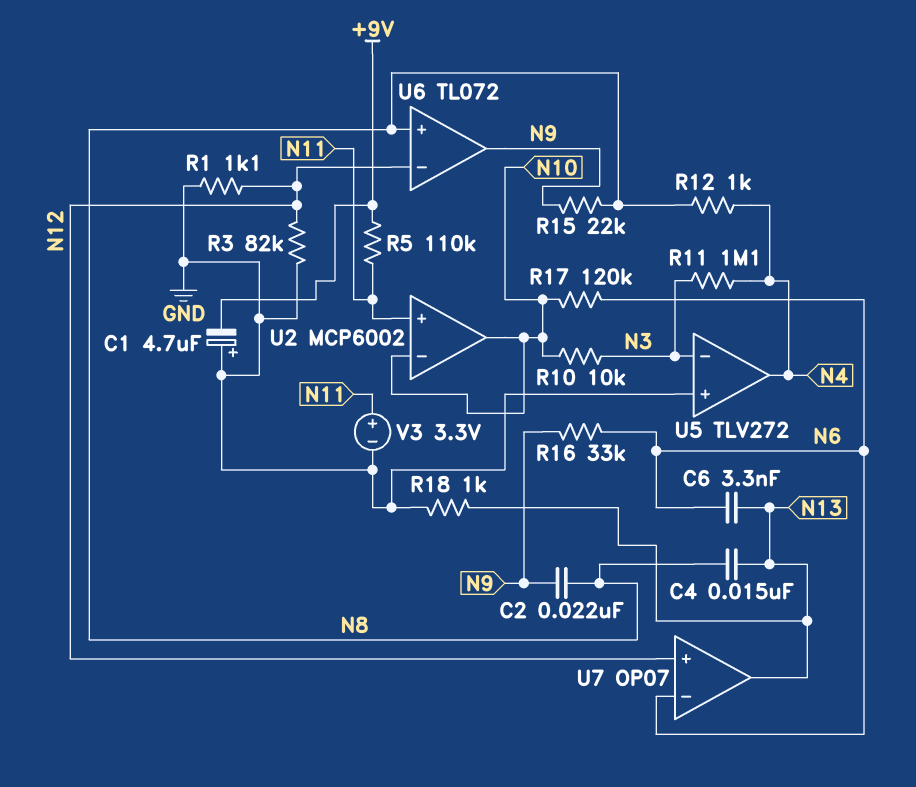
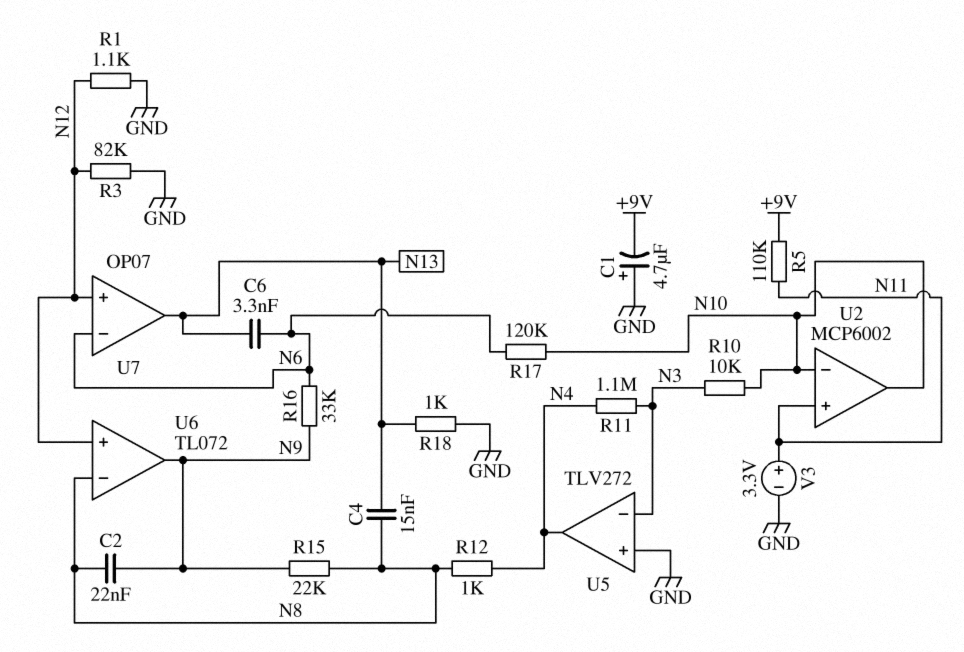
U6 pin in+: N8 -> N12
U6 pin in-: N12 -> N8

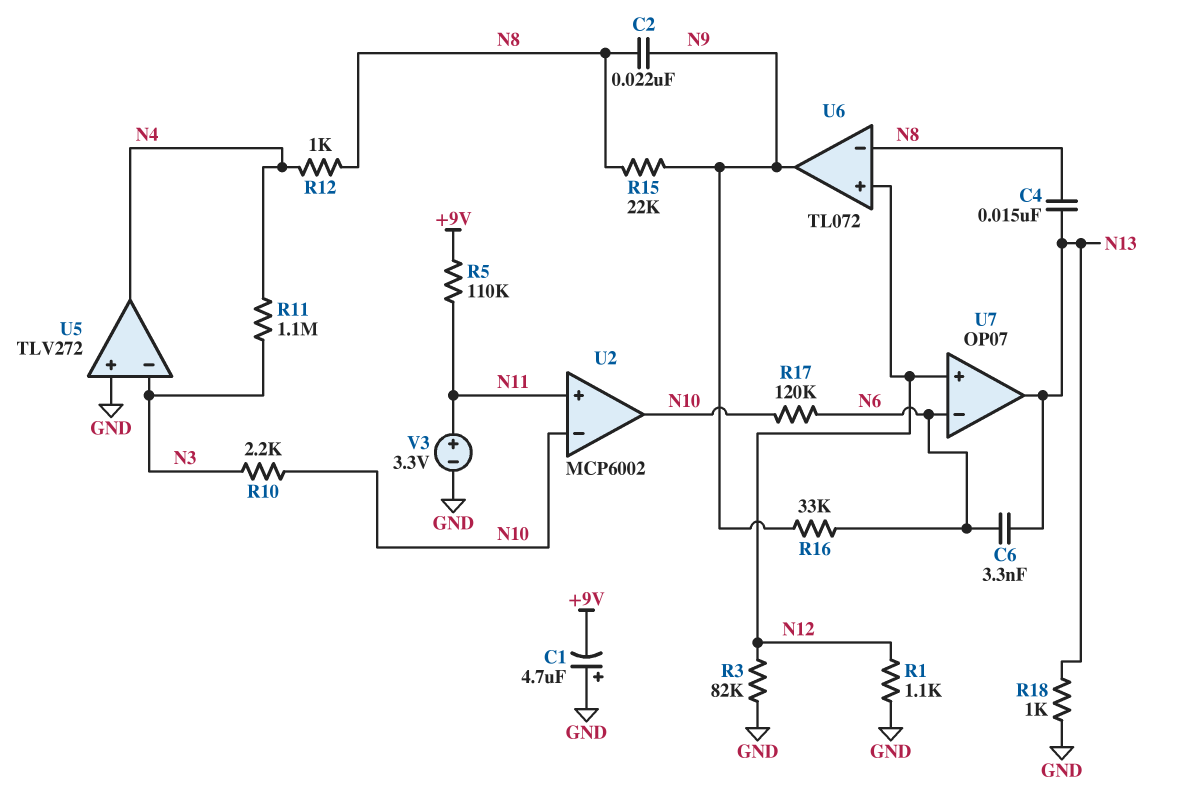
R10: 10k (N3, N10) -> 2.2k (N3, N10)

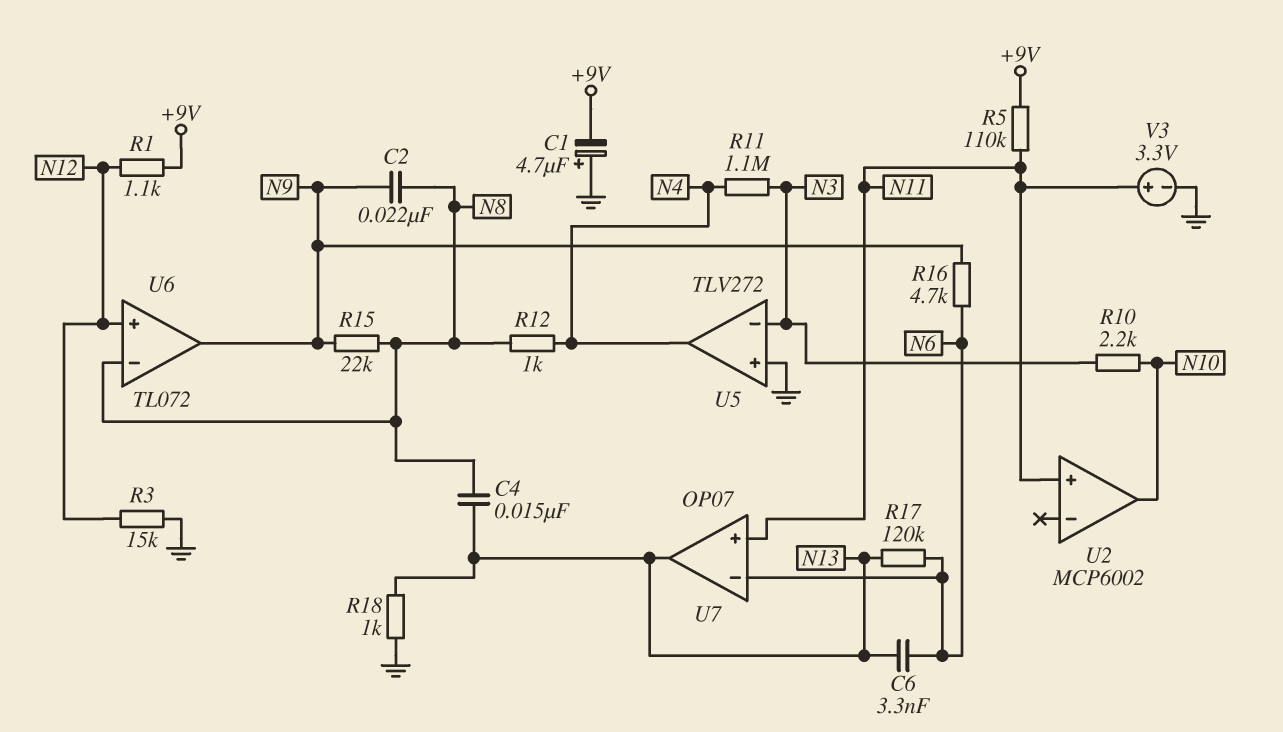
R1: 1.1k (GND, N12) -> 1.1k (+9V, N12)
R3: 82k (GND, N12) -> 15k (GND, N12)
R16: 33k (N6, N9) -> 4.7k (N6, N9)
R17: 120k (N6, N10) -> 120k (N6, N13)
U2 pin in-: N10 -> none
U7 pin in+: N12 -> N11

